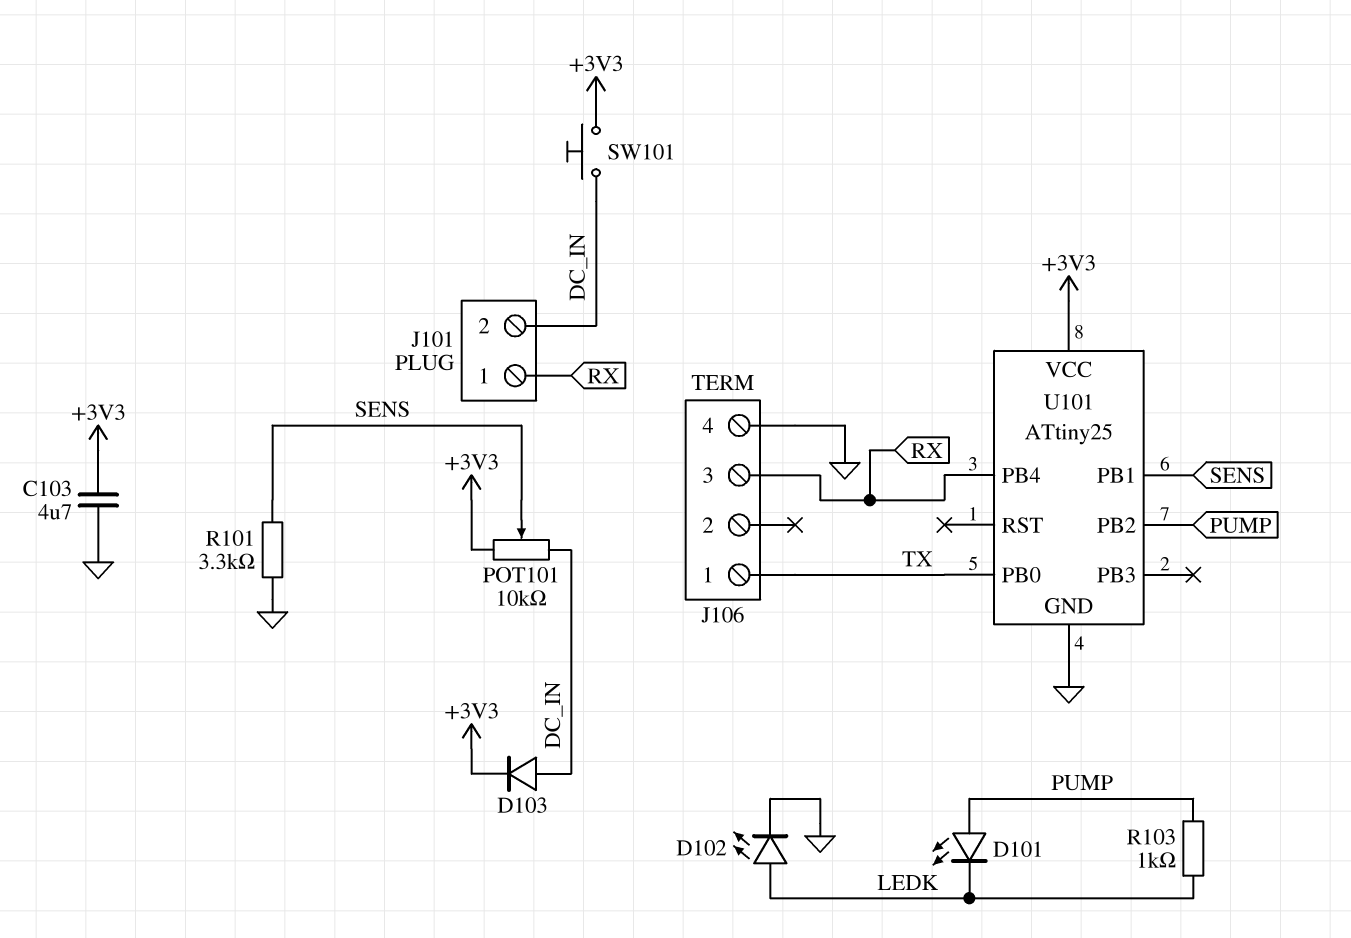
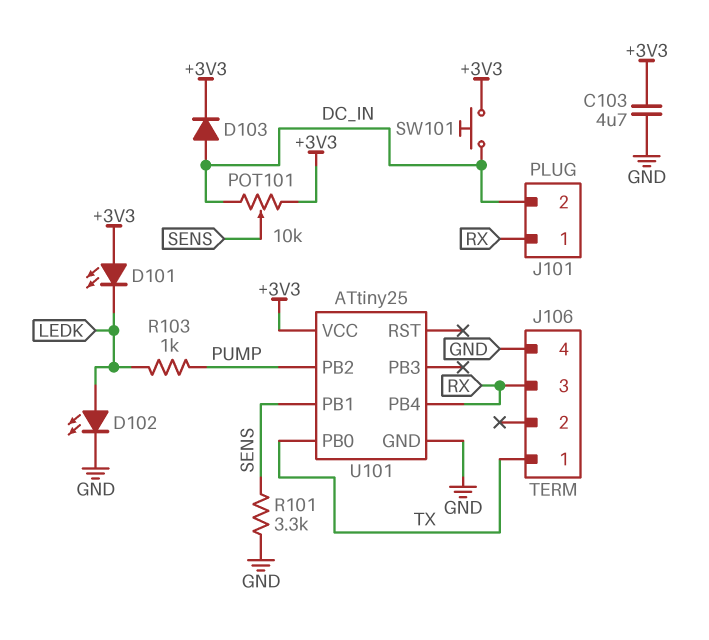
D101: LED (A PUMP, K LEDK) -> LED (A +3V3, K LEDK)

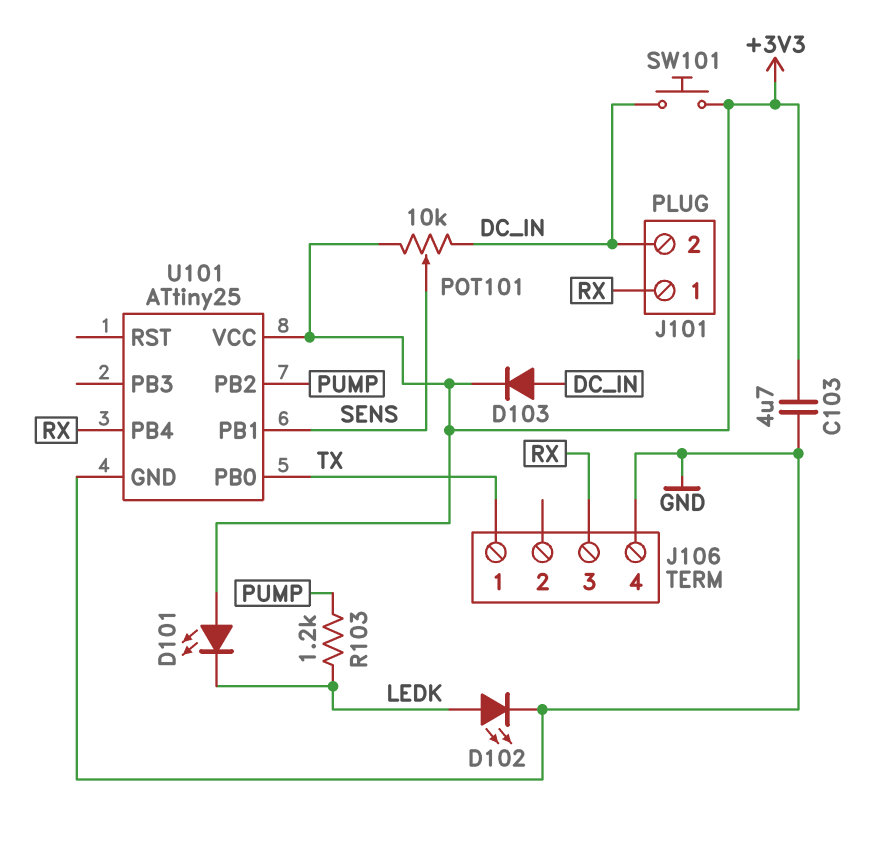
R101: 3.3k (GND, SENS) -> none
R103: 1k (LEDK, PUMP) -> 1.2k (LEDK, PUMP)

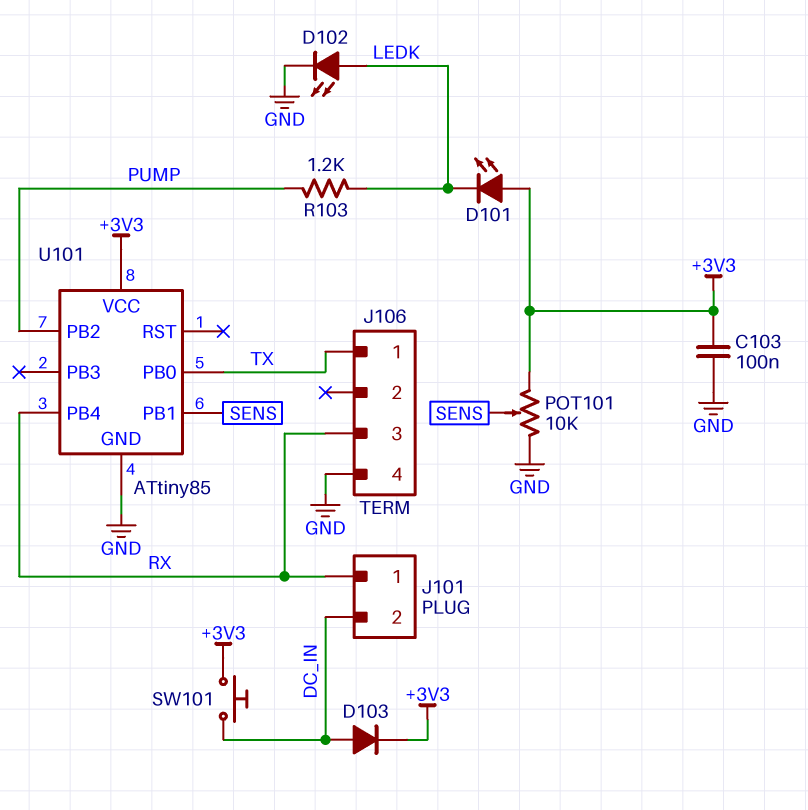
C103: 4.7uF (+3V3, GND) -> 100nF (+3V3, GND)
POT101: 10k (+3V3, DC_IN, wiper SENS) -> 10k (+3V3, GND, wiper SENS)
U101: ATtiny25 -> ATtiny85

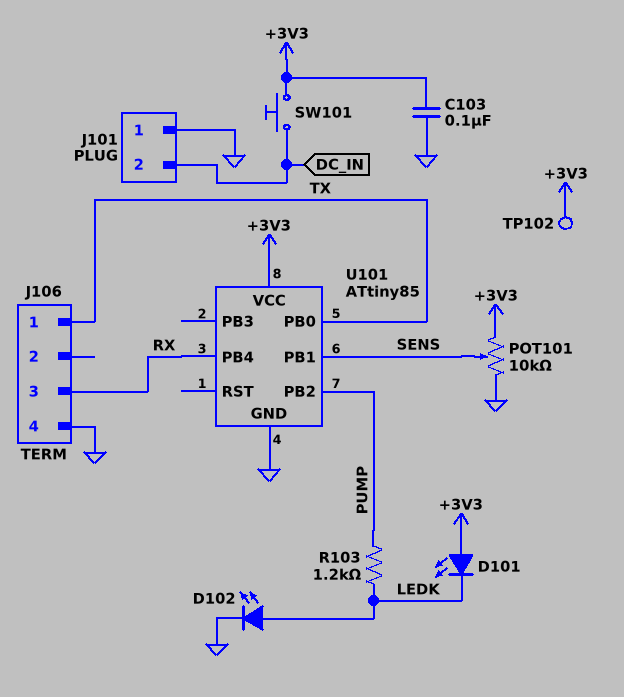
D103: diode (A DC_IN, K +3V3) -> none
J101 pin 1: RX -> GND
TP102: none -> test point (+3V3)

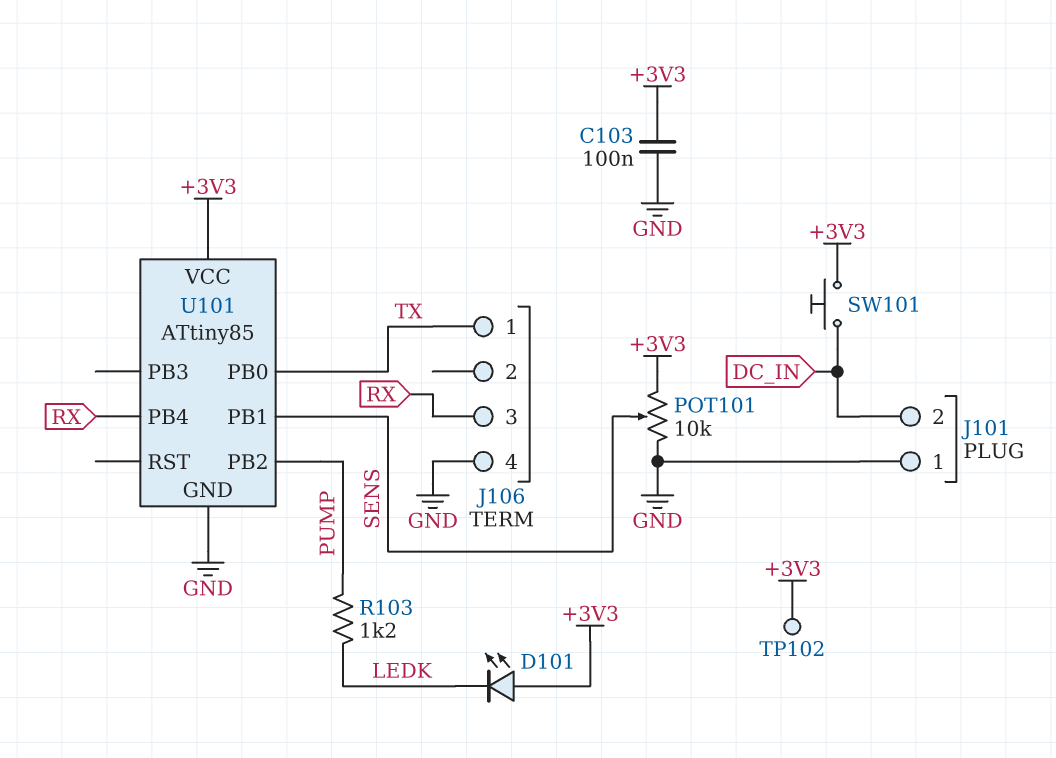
D102: LED (A LEDK, K GND) -> none

